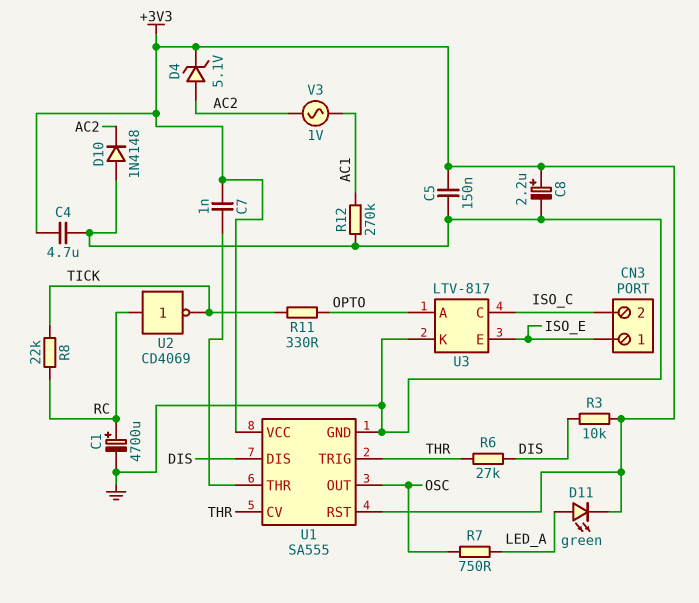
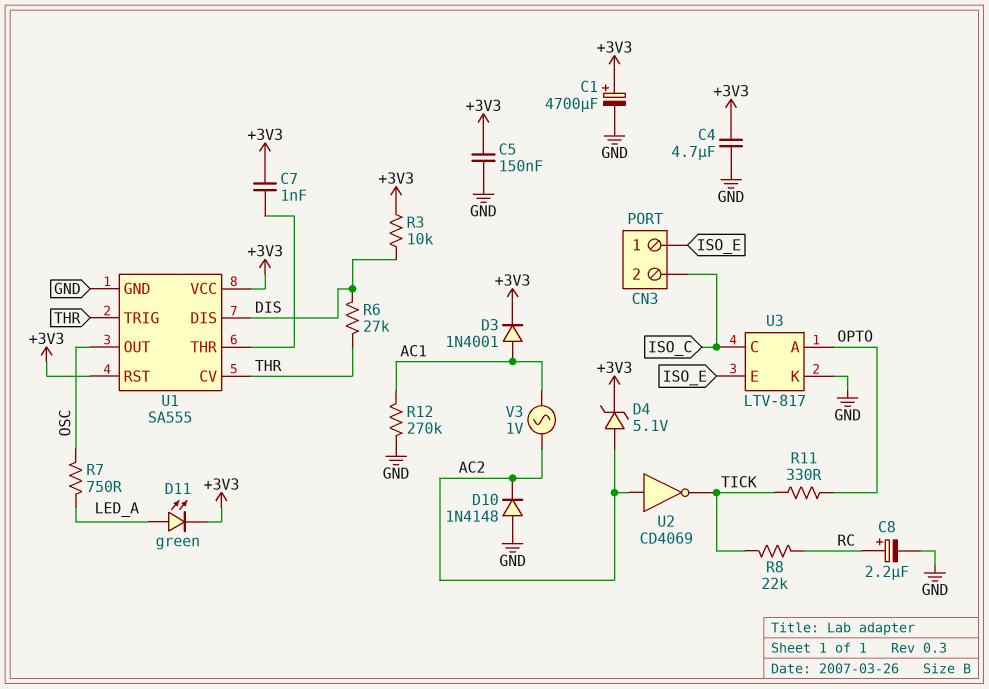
C1: 4700uF (plus RC, minus GND) -> 4700uF (plus +3V3, minus GND)
C8: 2.2uF (plus +3V3, minus GND) -> 2.2uF (plus RC, minus GND)
D3: none -> diode 1N4001 (A AC1, K +3V3)
U2: NOT CD4069 (in RC, out TICK) -> NOT CD4069 (in AC2, out TICK)

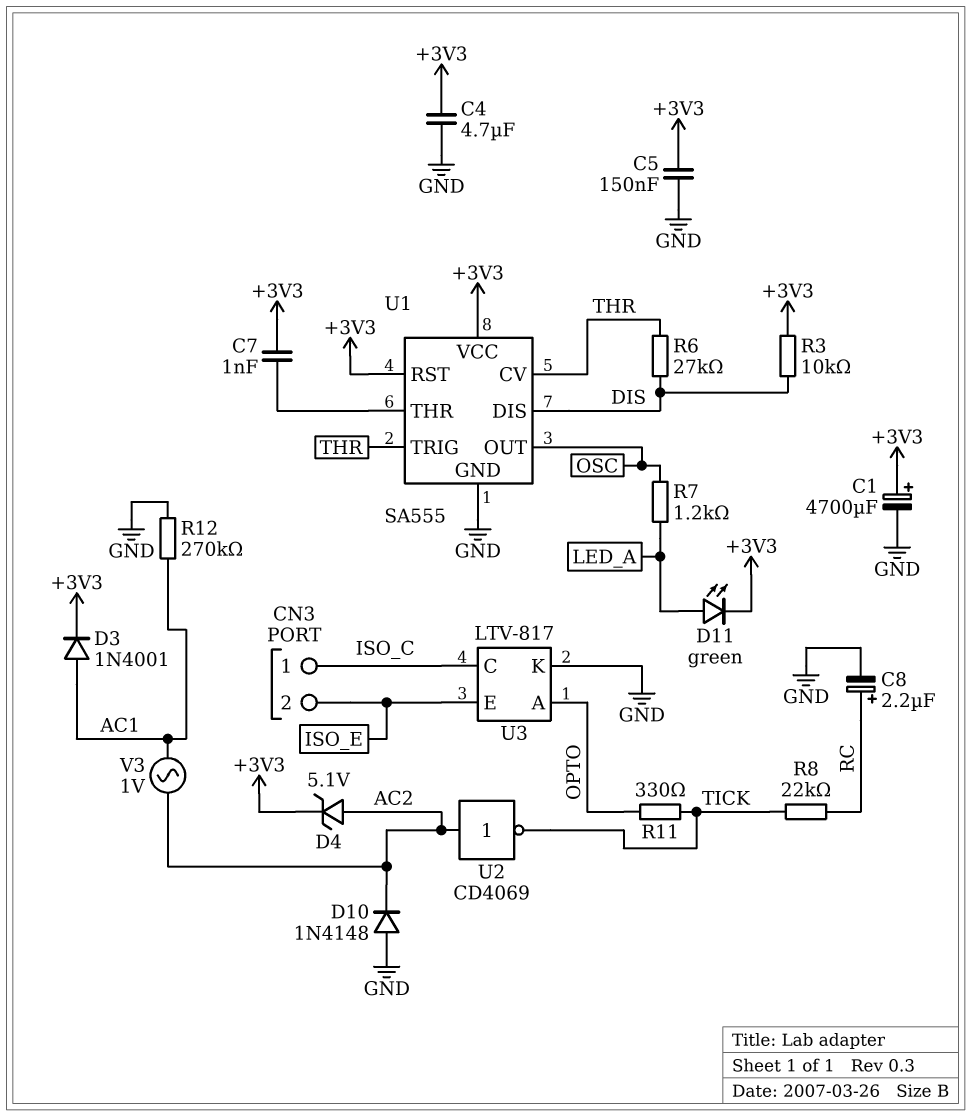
CN3 pin 1: ISO_E -> ISO_C
CN3 pin 2: ISO_C -> ISO_E
R7: 750 (LED_A, OSC) -> 1.2k (LED_A, OSC)

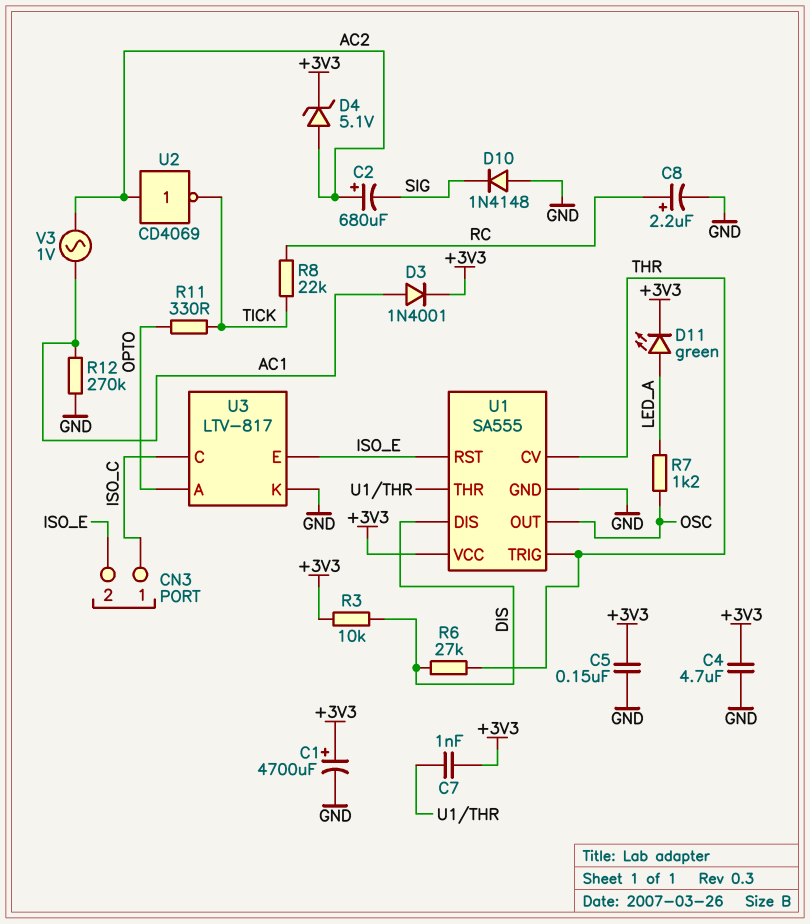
C2: none -> 680uF (plus AC2, minus SIG)
D10: diode 1N4148 (A GND, K AC2) -> diode 1N4148 (A GND, K SIG)
U1 pin RST: +3V3 -> ISO_E

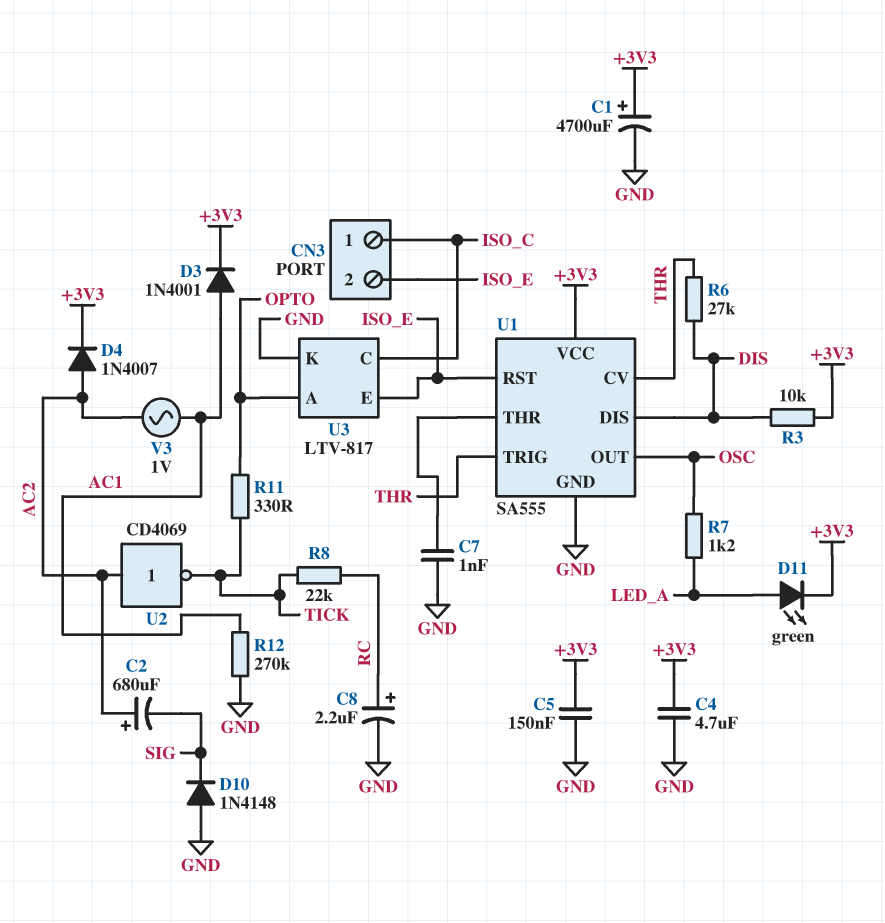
C7: 1nF (+3V3, U1/THR) -> 1nF (GND, U1/THR)
D4: zener 5.1V (A AC2, K +3V3) -> diode 1N4007 (A AC2, K +3V3)

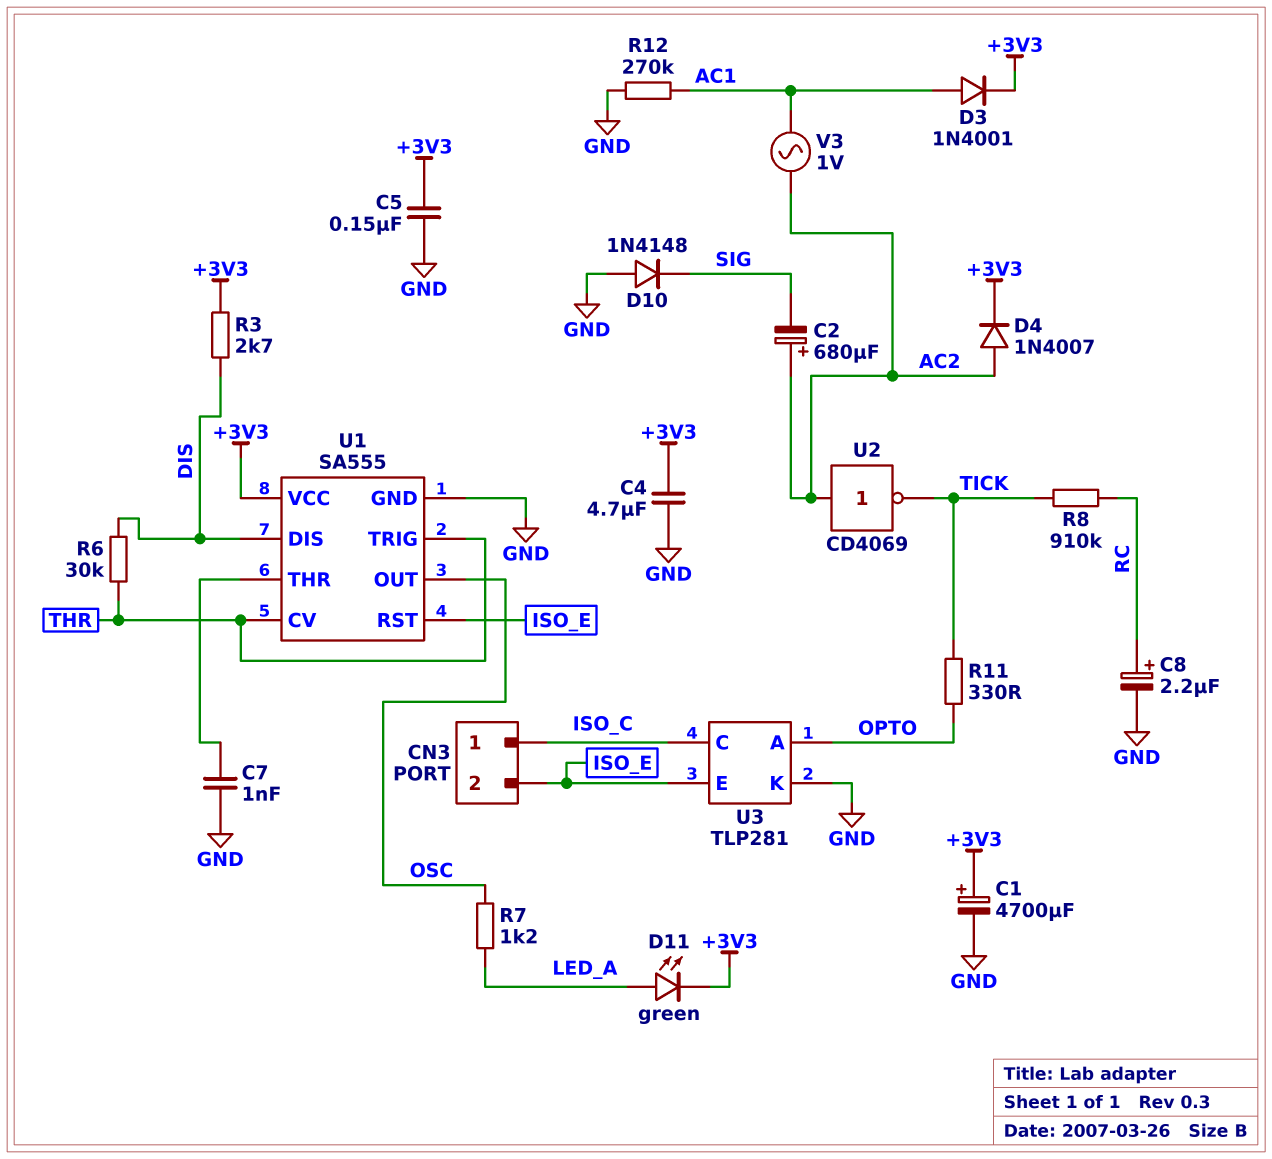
R3: 10k (+3V3, DIS) -> 2.7k (+3V3, DIS)
R6: 27k (DIS, THR) -> 30k (DIS, THR)
R8: 22k (RC, TICK) -> 910k (RC, TICK)
U3: LTV-817 -> TLP281

